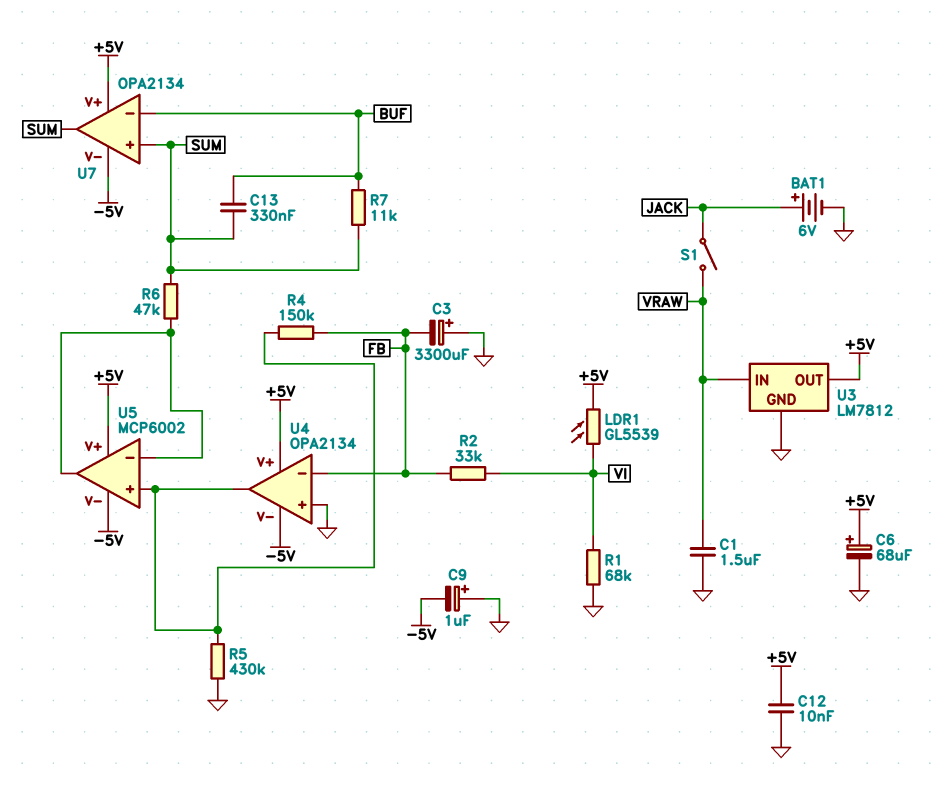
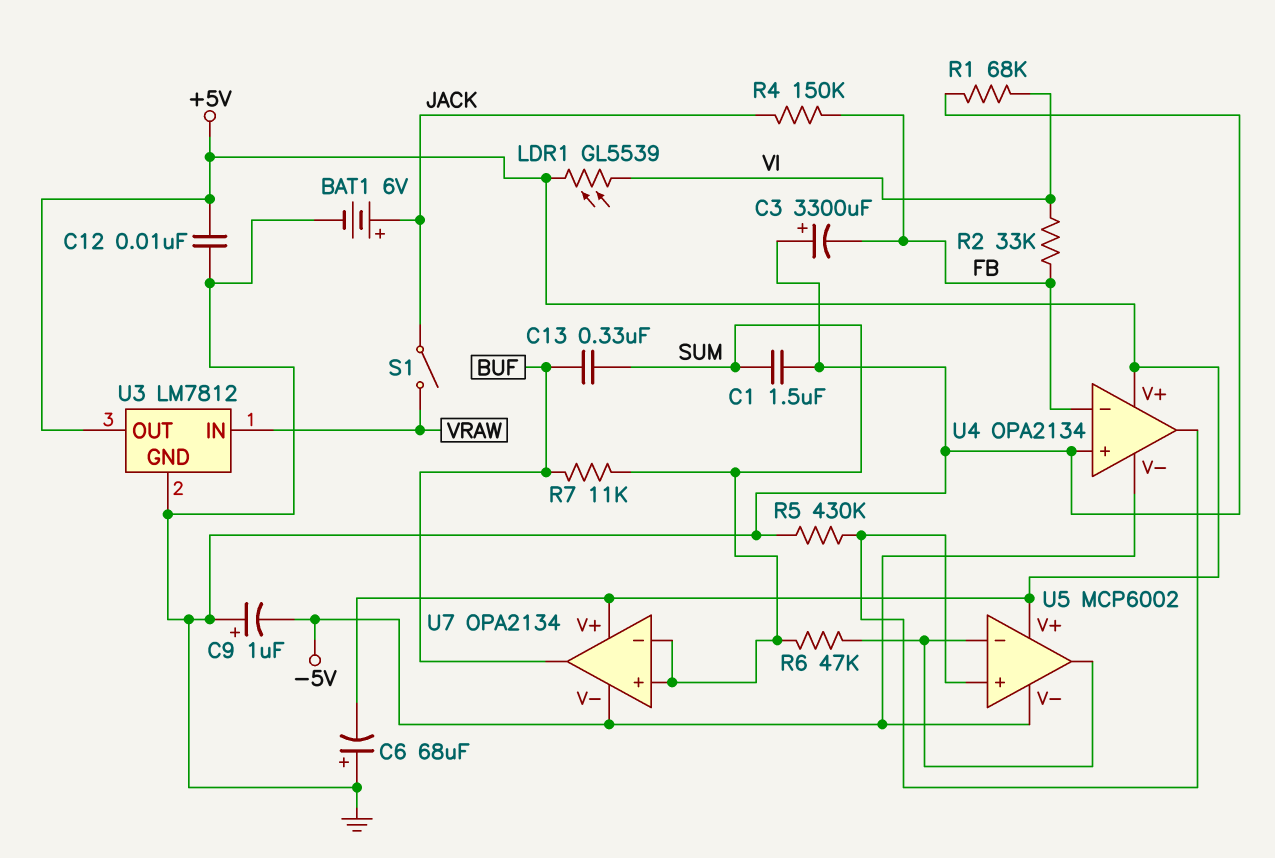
C1: 1.5uF (GND, VRAW) -> 1.5uF (GND, SUM)
C6: 68uF (plus +5V, minus GND) -> 68uF (plus GND, minus +5V)
R4: 150k (FB, U4/out) -> 150k (FB, JACK)
U7 pin in-: BUF -> SUM
U7 pin out: SUM -> BUF

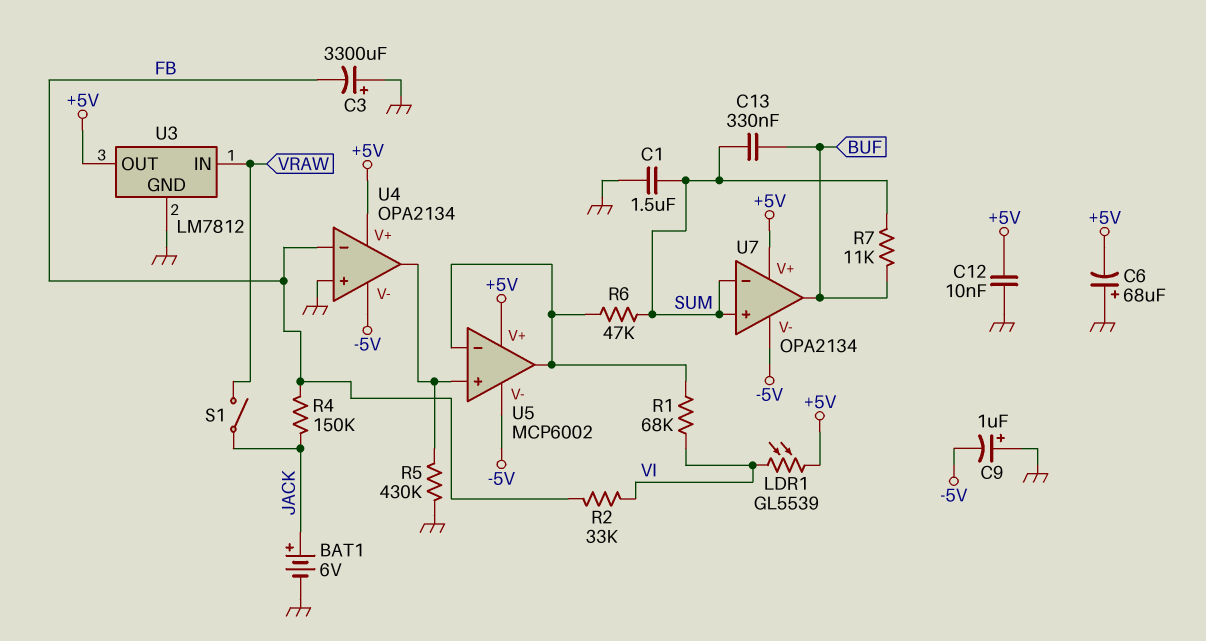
R1: 68k (GND, VI) -> 68k (U5/in-, VI)

